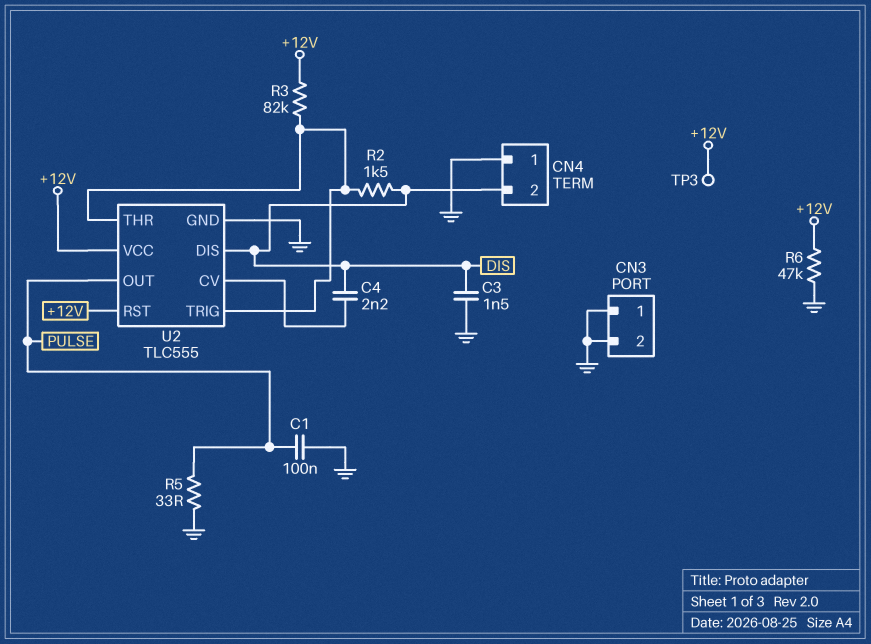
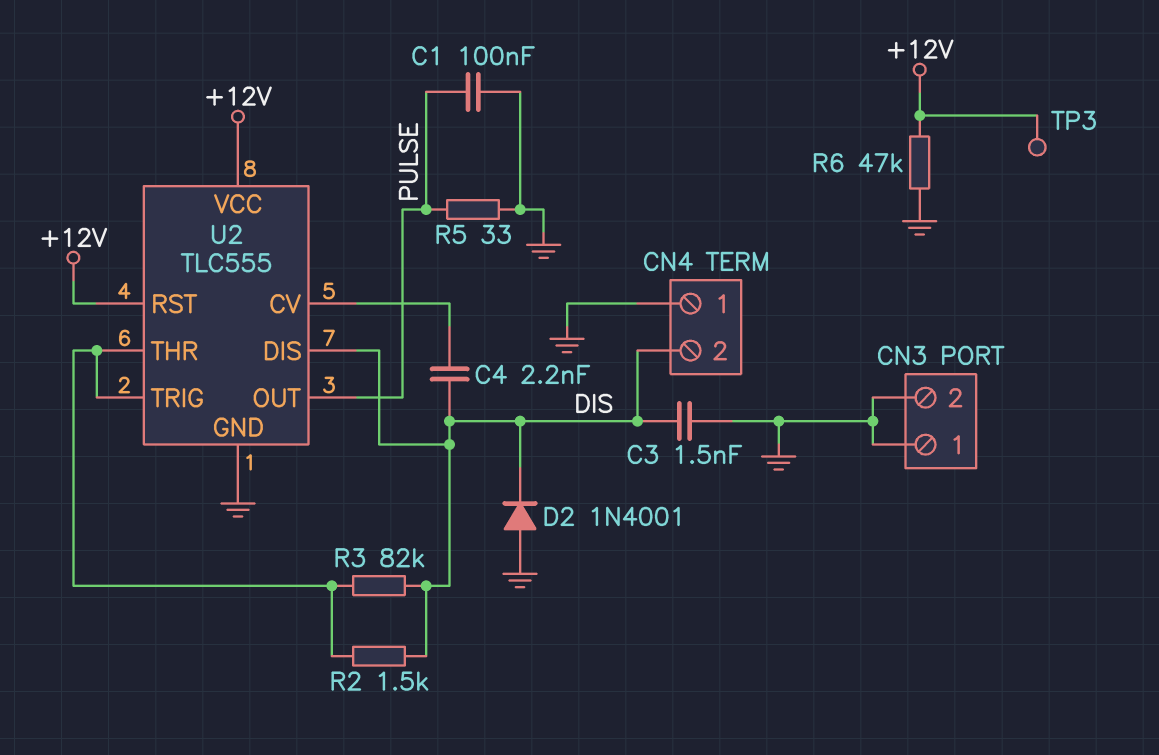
D2: none -> diode 1N4001 (A GND, K DIS)
R3: 82k (+12V, U2/THR) -> 82k (DIS, U2/THR)

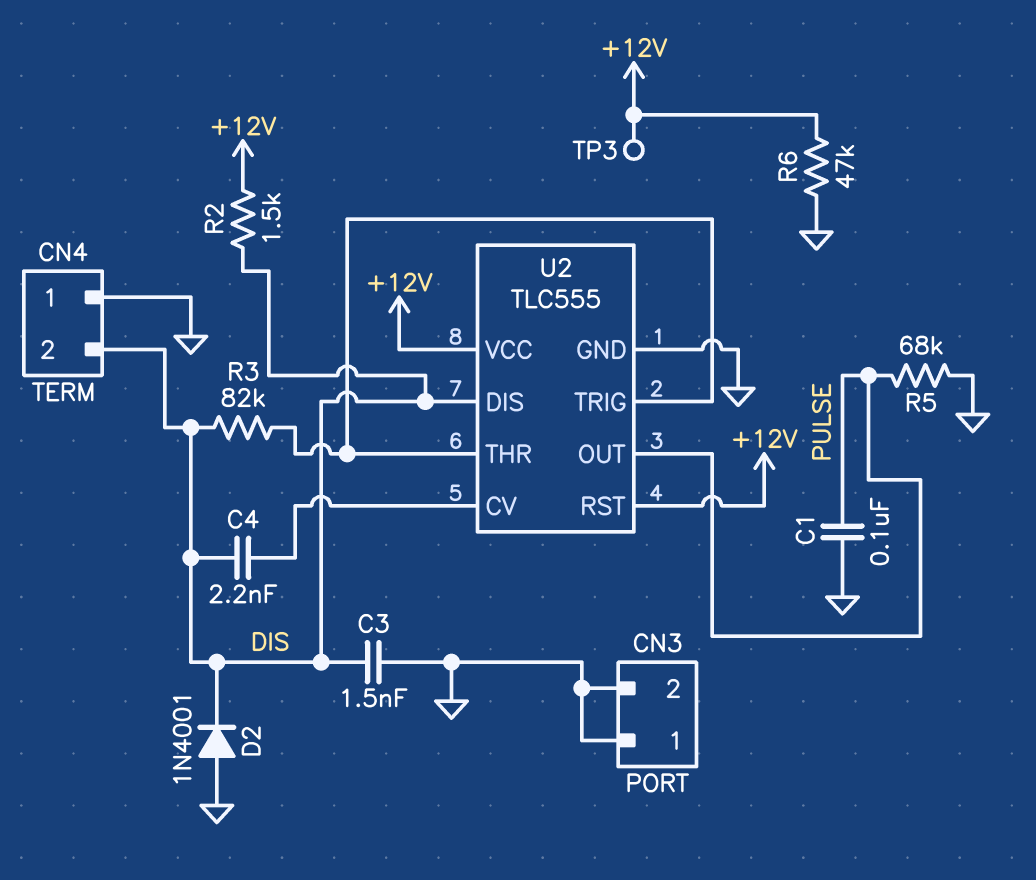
R2: 1.5k (DIS, U2/THR) -> 1.5k (+12V, DIS)
R5: 33 (GND, PULSE) -> 68k (GND, PULSE)

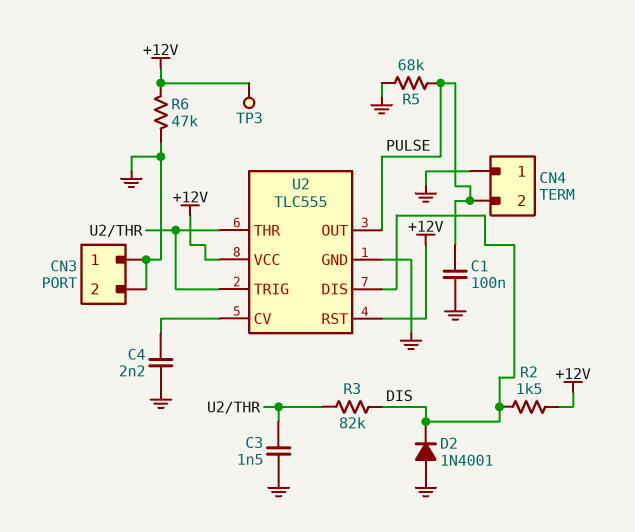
C3: 1.5nF (DIS, GND) -> 1.5nF (GND, U2/THR)
C4: 2.2nF (DIS, U2/CV) -> 2.2nF (GND, U2/CV)
CN4 pin 2: DIS -> PULSE

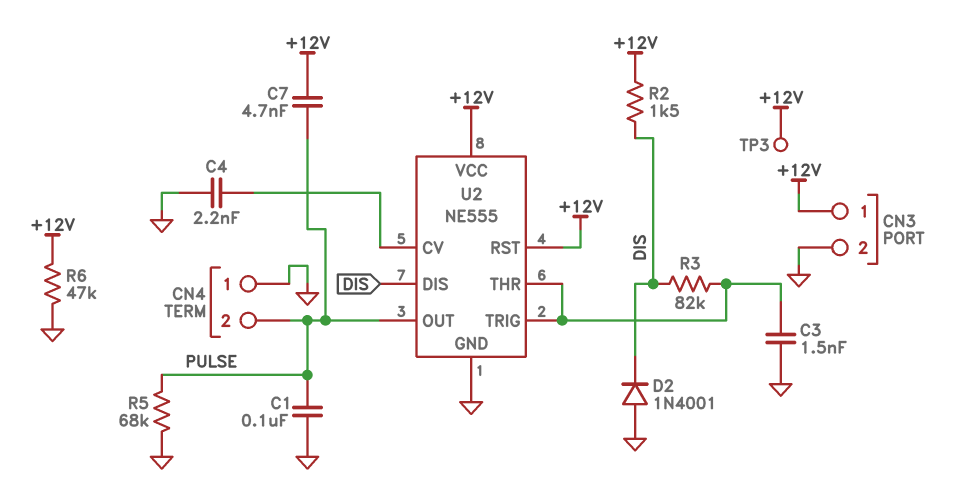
C7: none -> 4.7nF (+12V, PULSE)
CN3 pin 1: GND -> +12V
U2: TLC555 -> NE555

